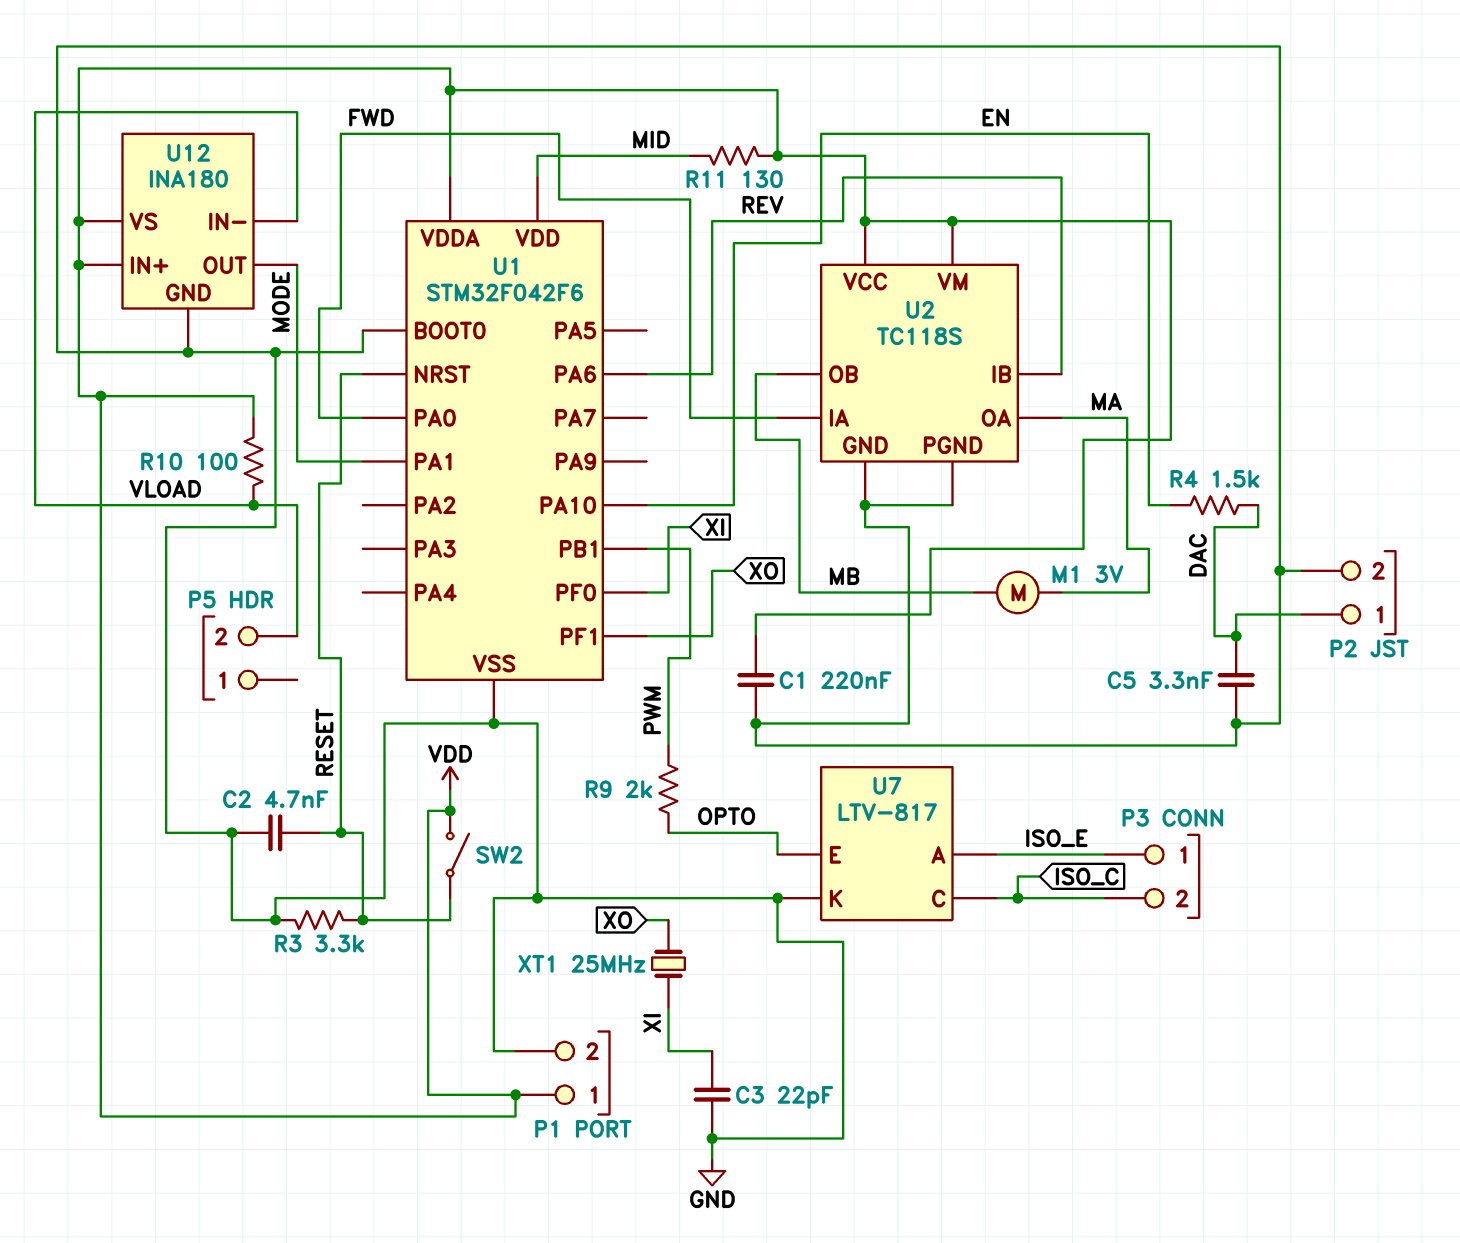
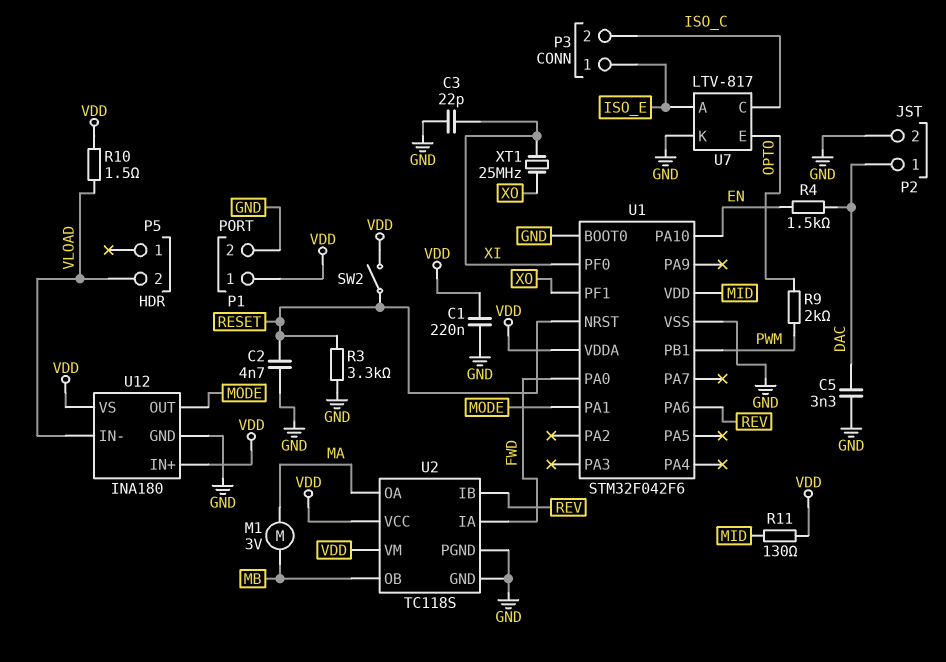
R10: 100 (VDD, VLOAD) -> 1.5 (VDD, VLOAD)

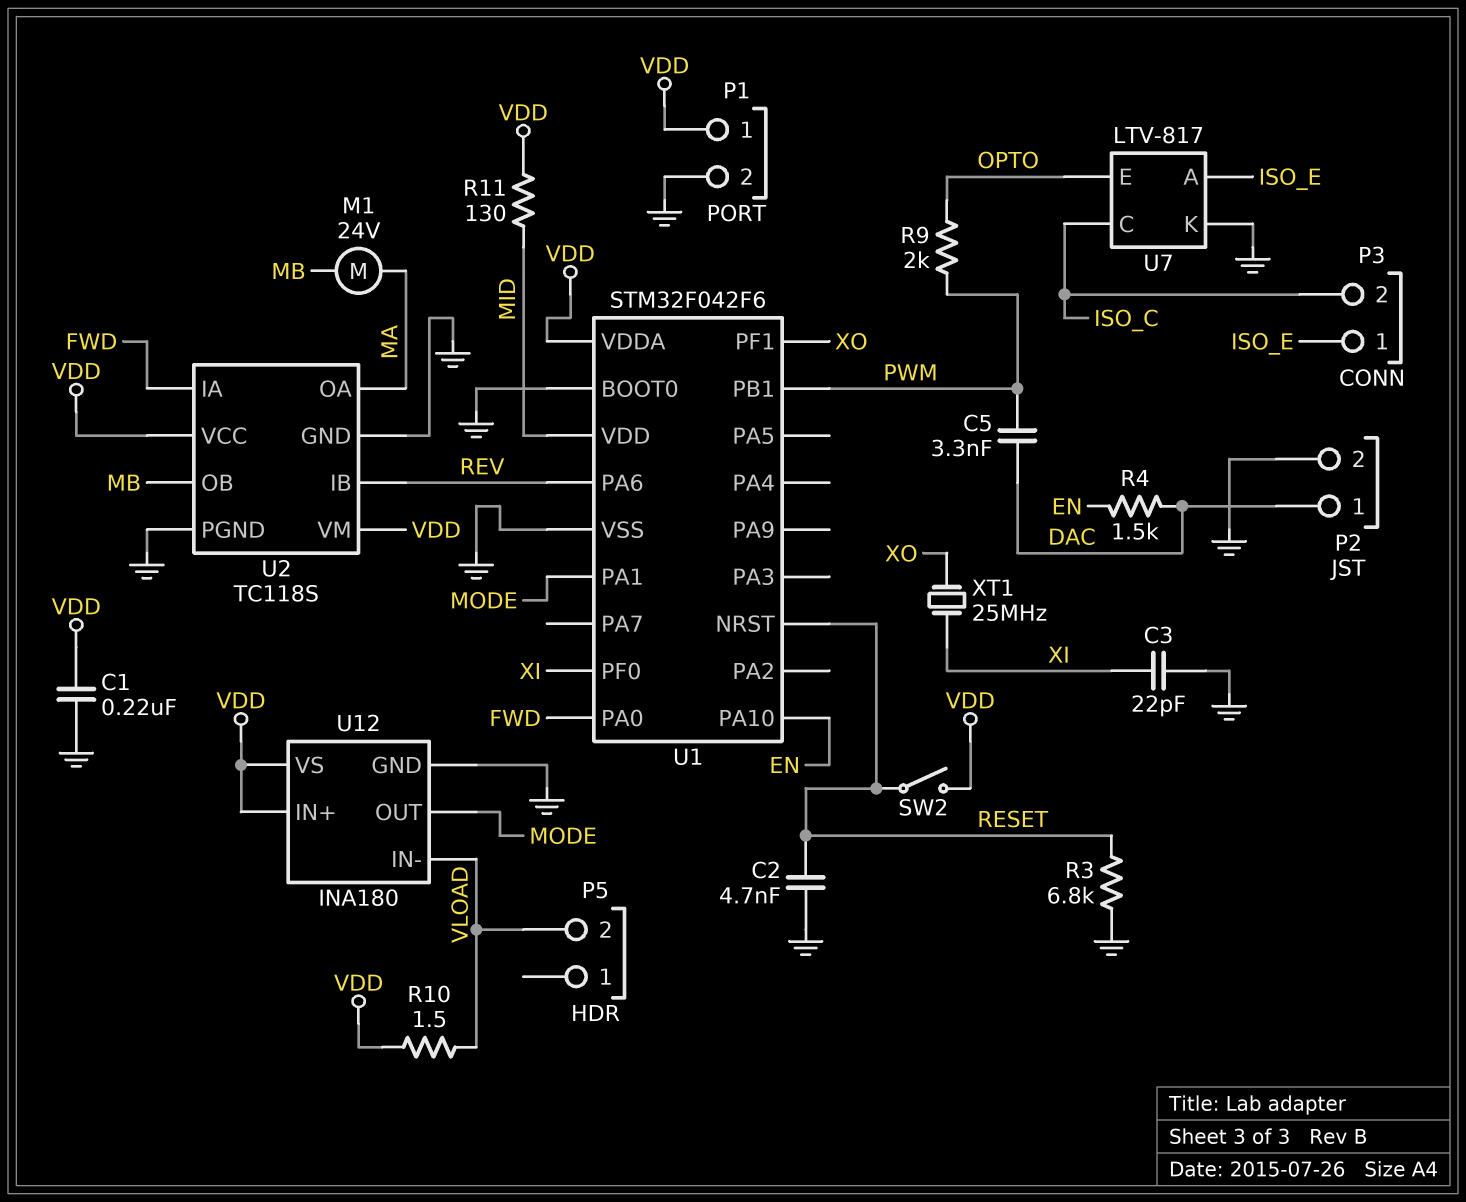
C5: 3.3nF (DAC, GND) -> 3.3nF (DAC, PWM)
M1: motor 3V (MA, MB) -> motor 24V (MA, MB)
R3: 3.3k (GND, RESET) -> 6.8k (GND, RESET)

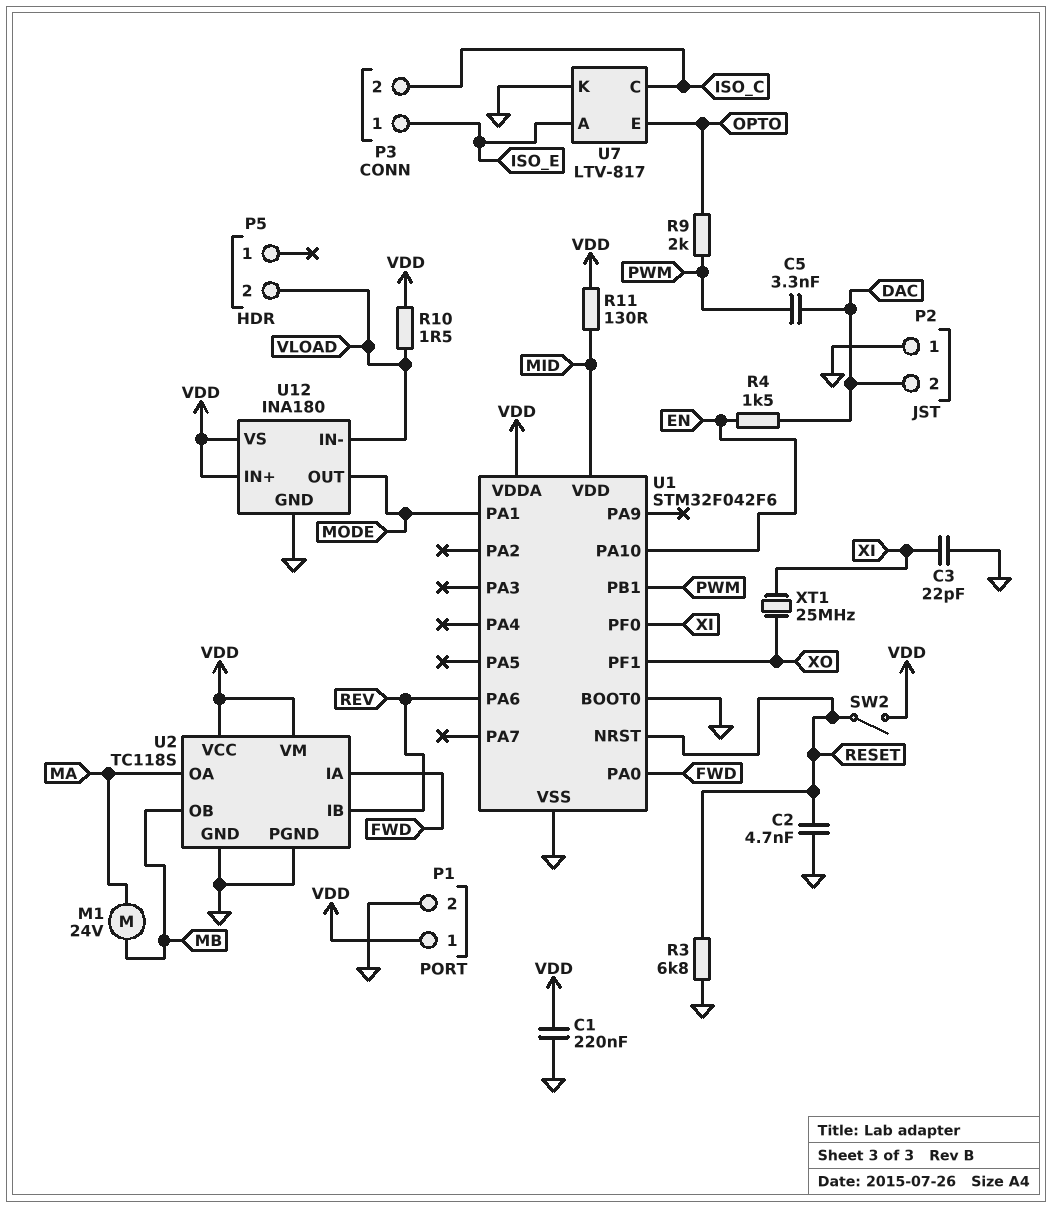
P2 pin 1: DAC -> GND
P2 pin 2: GND -> DAC

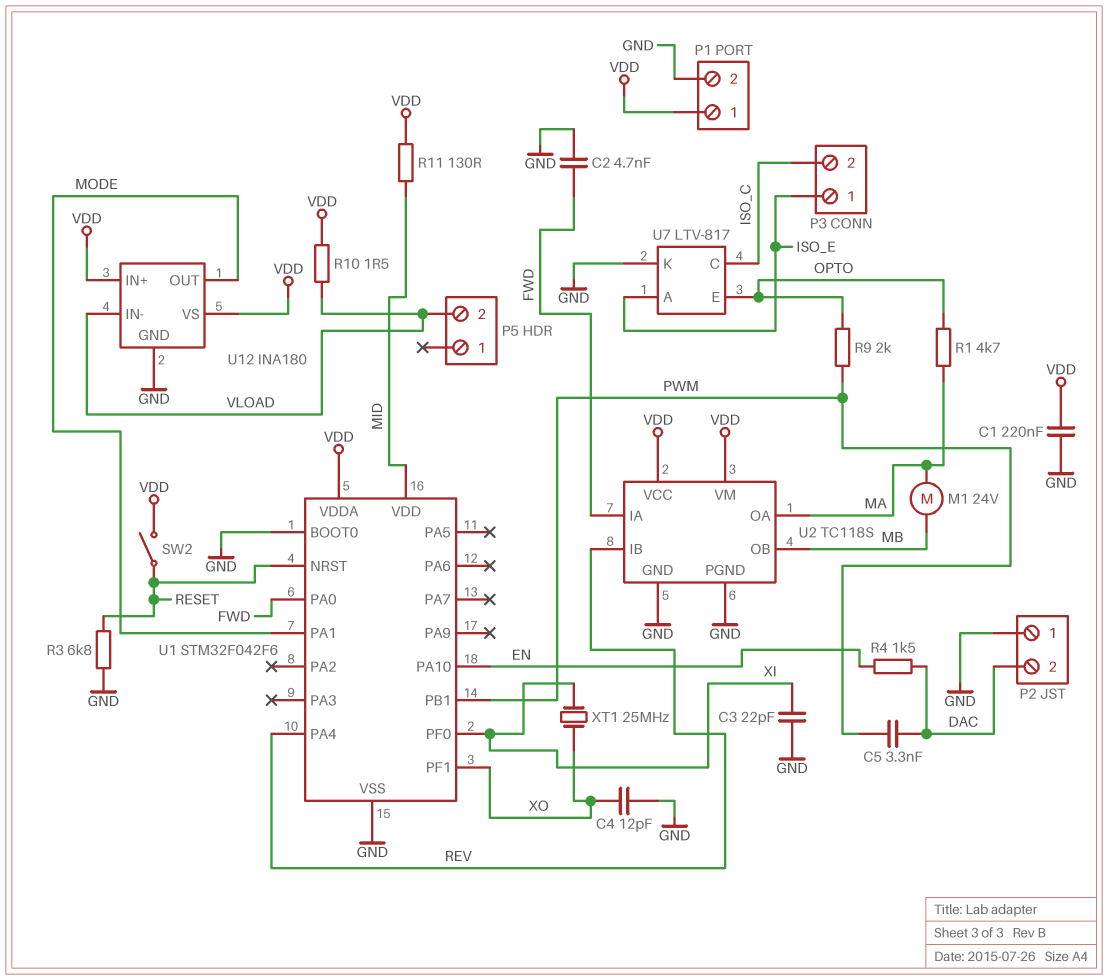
C2: 4.7nF (GND, RESET) -> 4.7nF (FWD, GND)
C4: none -> 12pF (GND, XO)
R1: none -> 4.7k (MA, OPTO)
U1 pin PA4: none -> REV
U1 pin PA6: REV -> none

